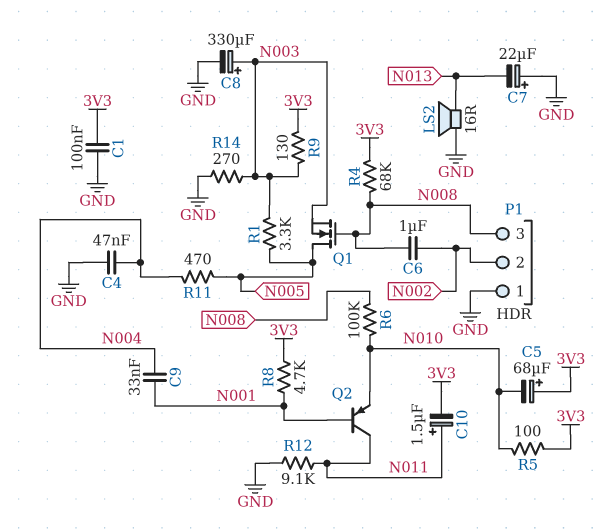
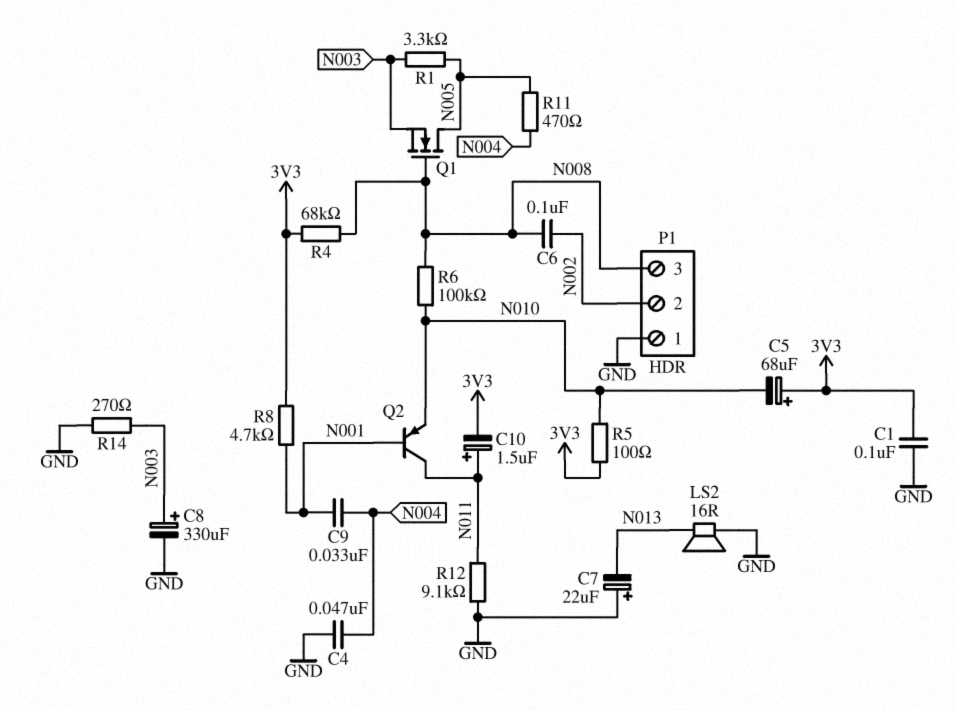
C6: 1uF (N002, N008) -> 100nF (N002, N008)
R9: 130 (3V3, N003) -> none

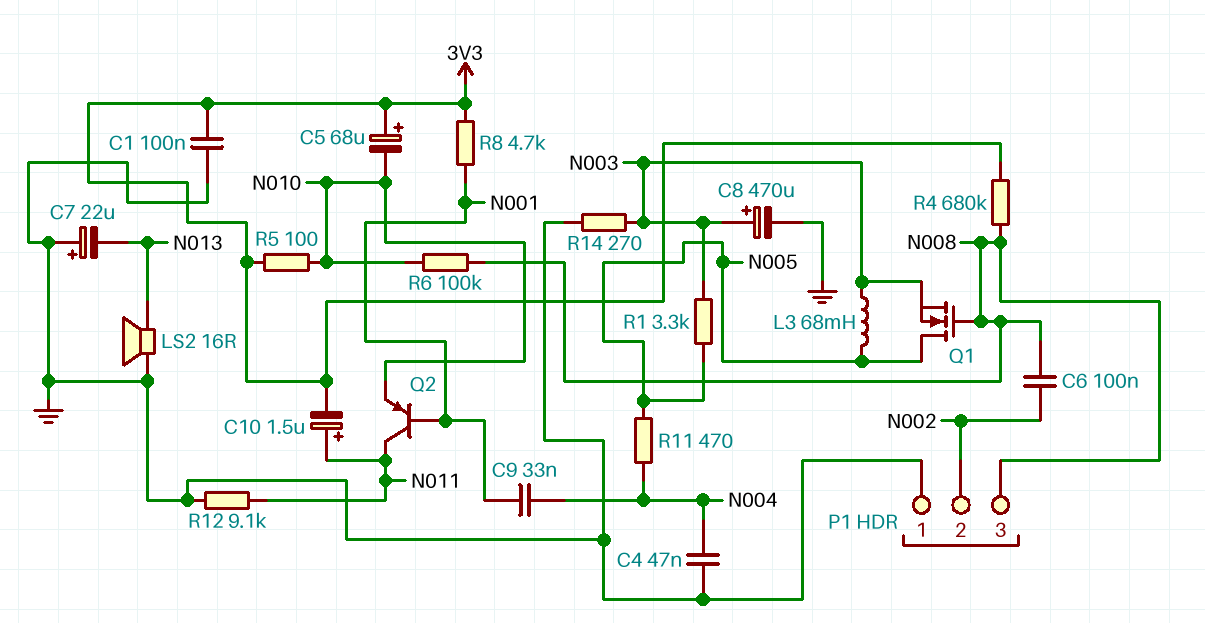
C8: 330uF (plus N003, minus GND) -> 470uF (plus N003, minus GND)
L3: none -> 68mH (N003, N005)
R4: 68k (3V3, N008) -> 680k (3V3, N008)

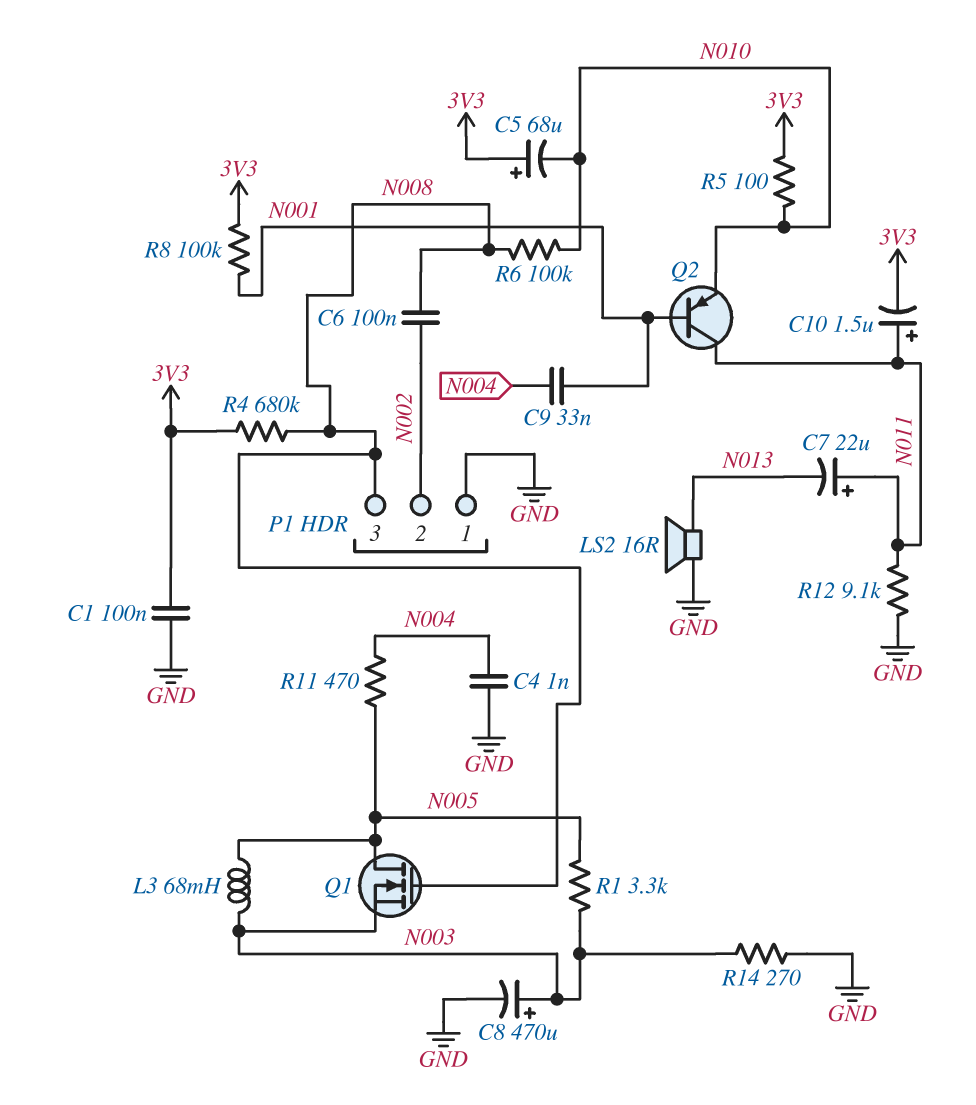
C4: 47nF (GND, N004) -> 1nF (GND, N004)
C7: 22uF (plus GND, minus N013) -> 22uF (plus N011, minus N013)
R8: 4.7k (3V3, N001) -> 100k (3V3, N001)

